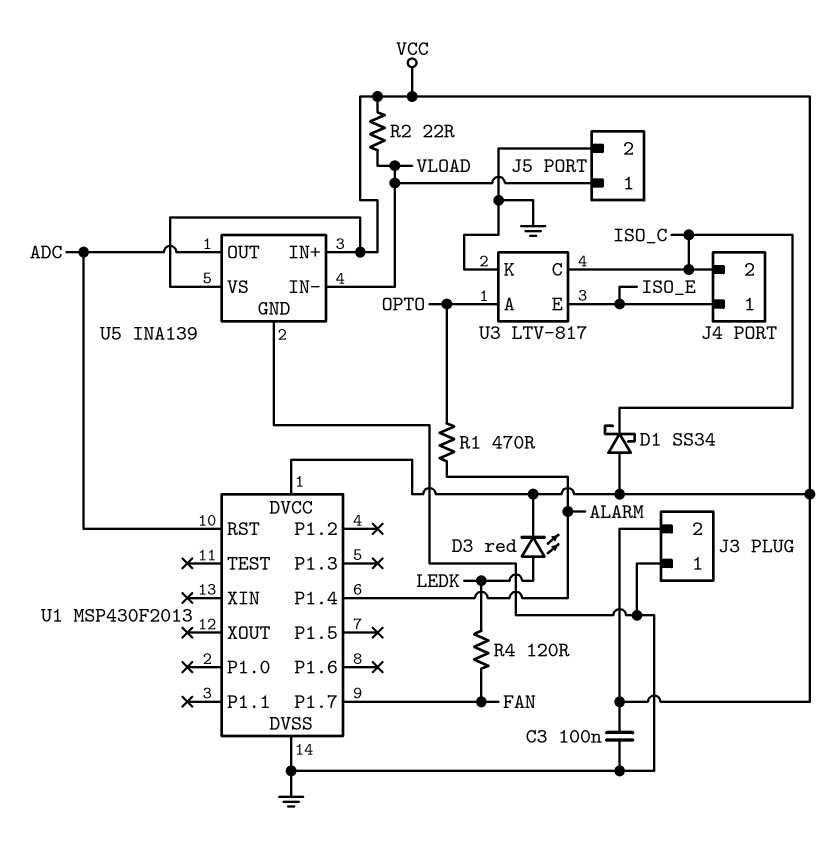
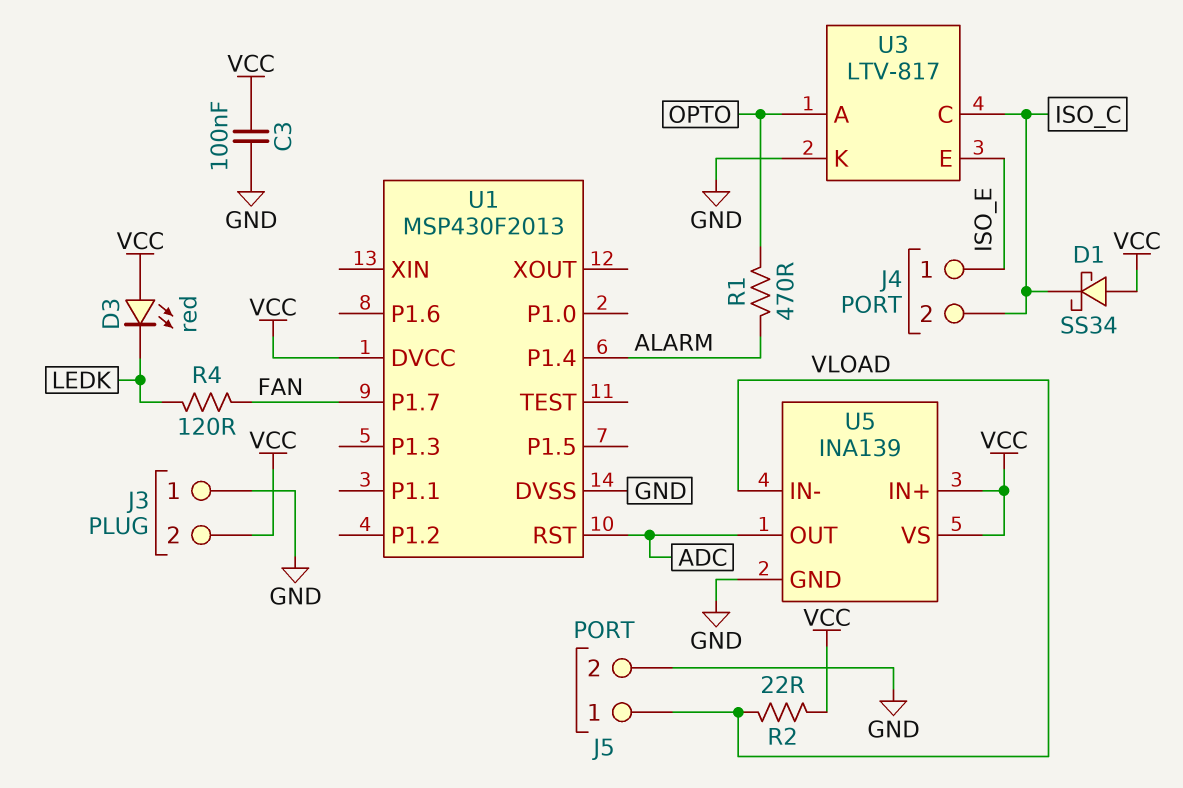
D3: LED red (A LEDK, K VCC) -> LED red (A VCC, K LEDK)

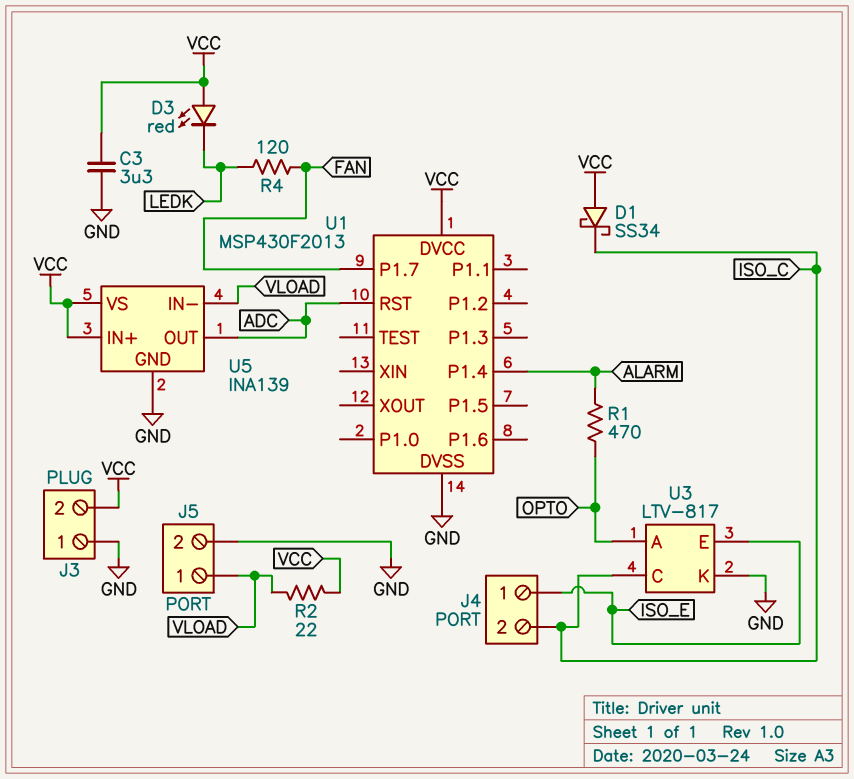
C3: 100nF (GND, VCC) -> 3.3uF (GND, VCC)

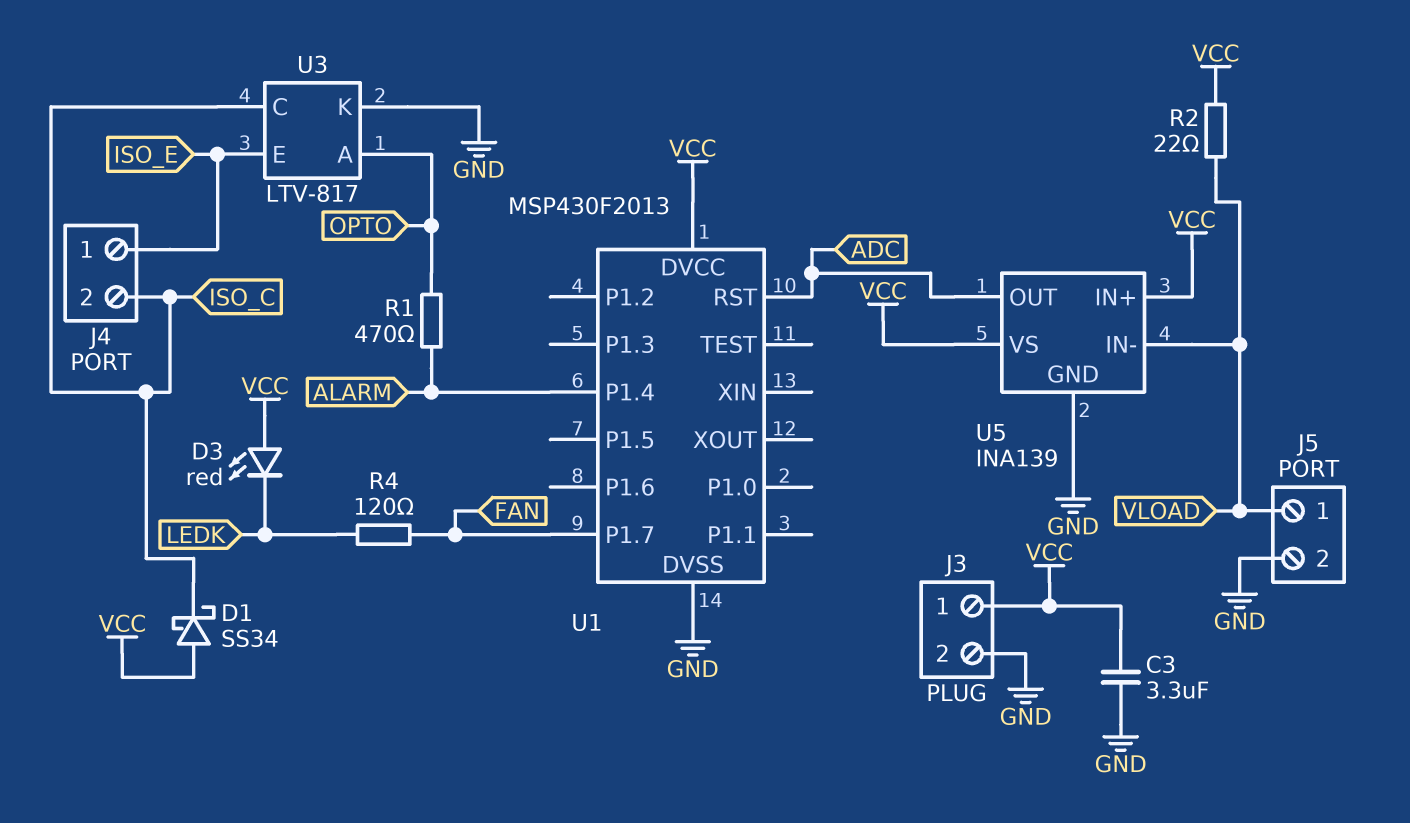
J3 pin 1: GND -> VCC
J3 pin 2: VCC -> GND

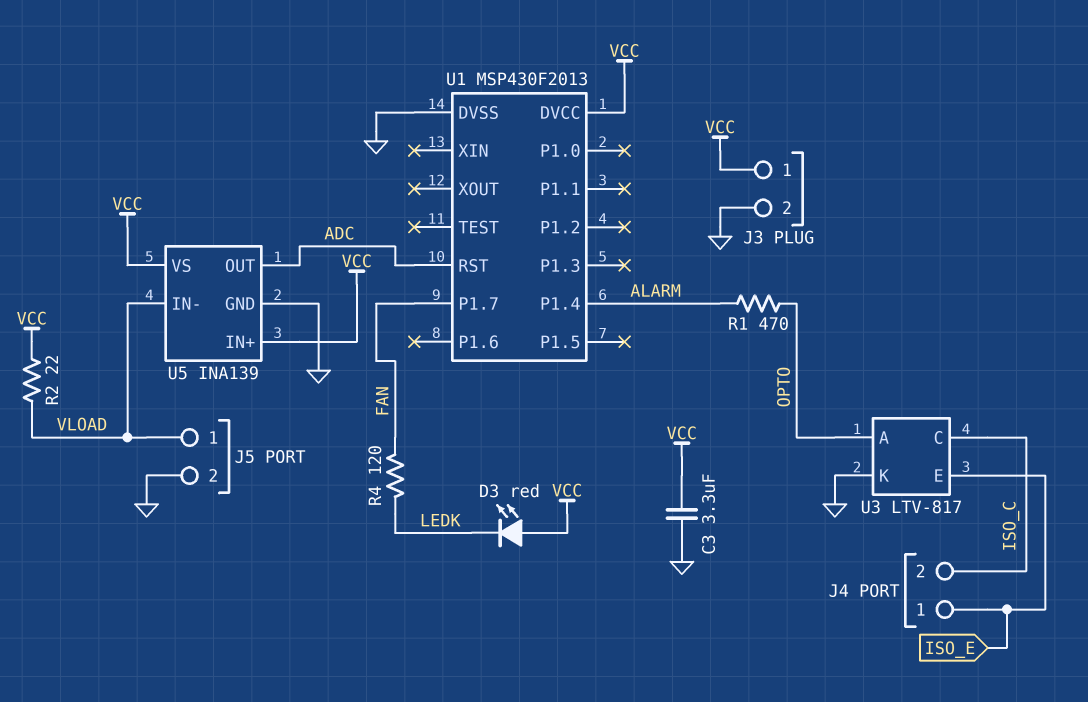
D1: schottky SS34 (A VCC, K ISO_C) -> none

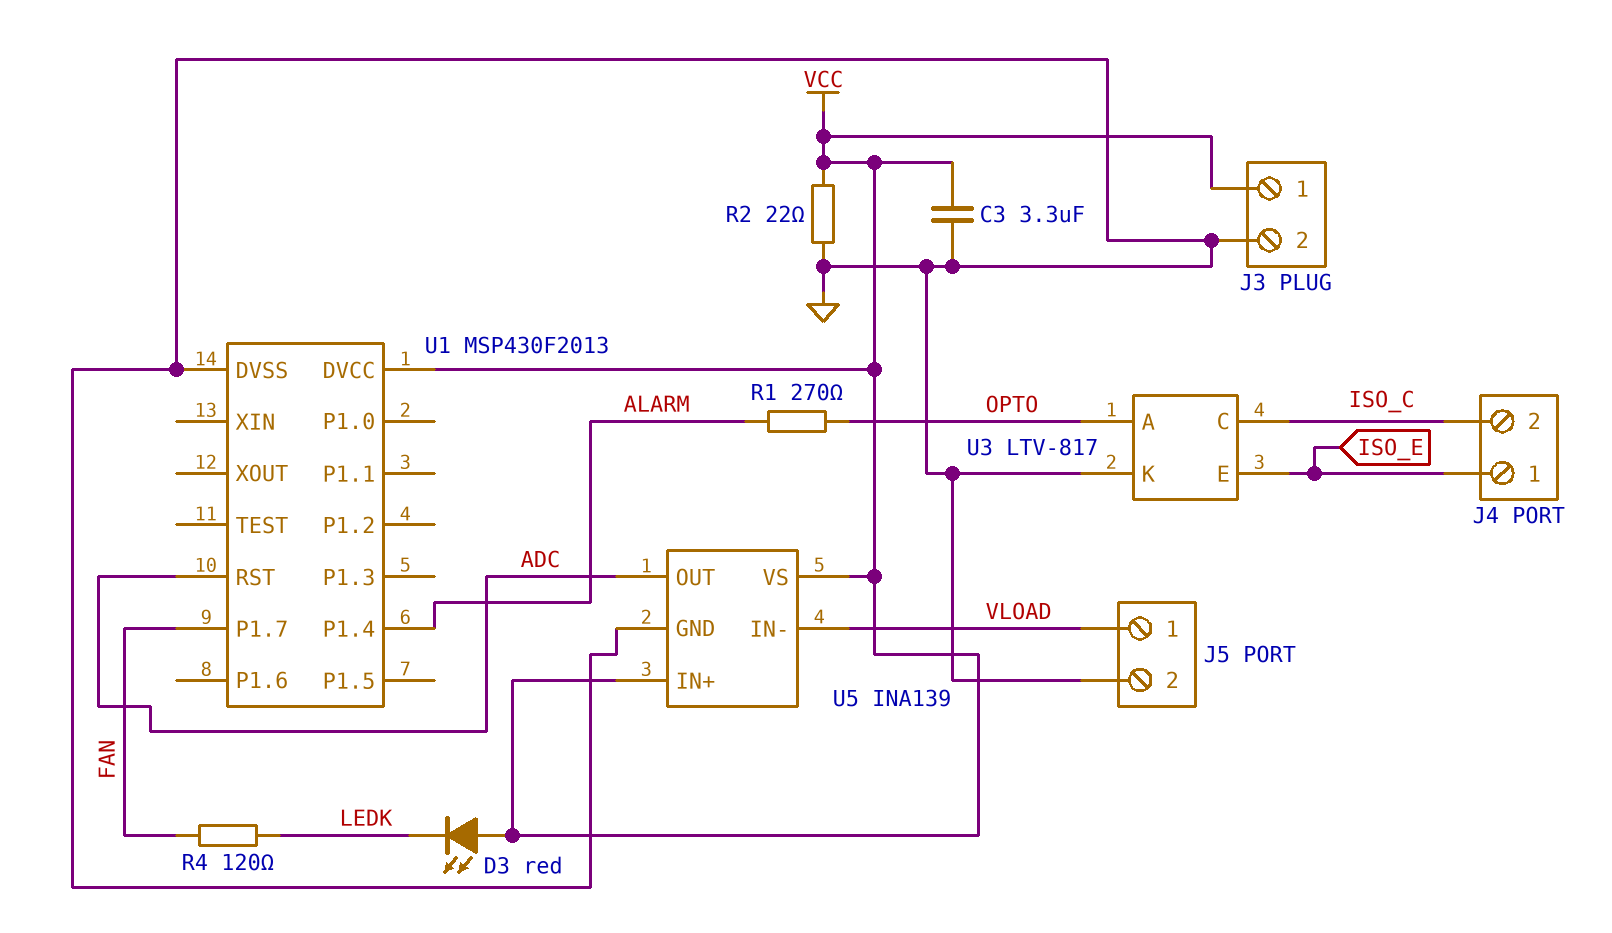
R1: 470 (ALARM, OPTO) -> 270 (ALARM, OPTO)
R2: 22 (VCC, VLOAD) -> 22 (GND, VCC)

